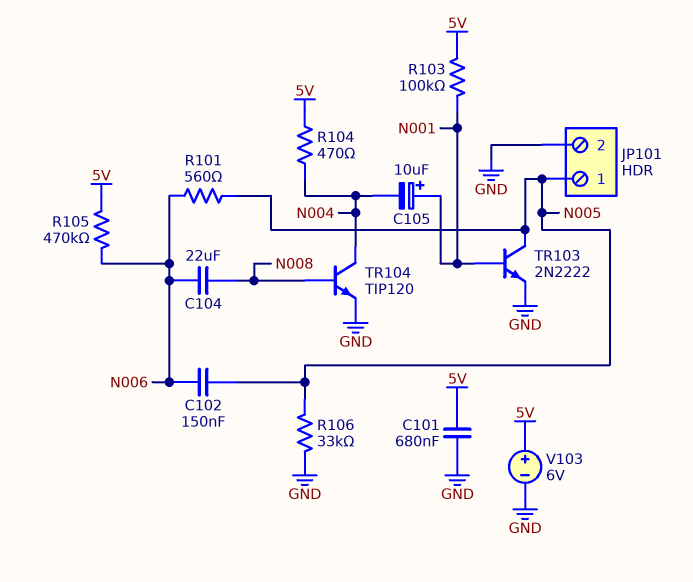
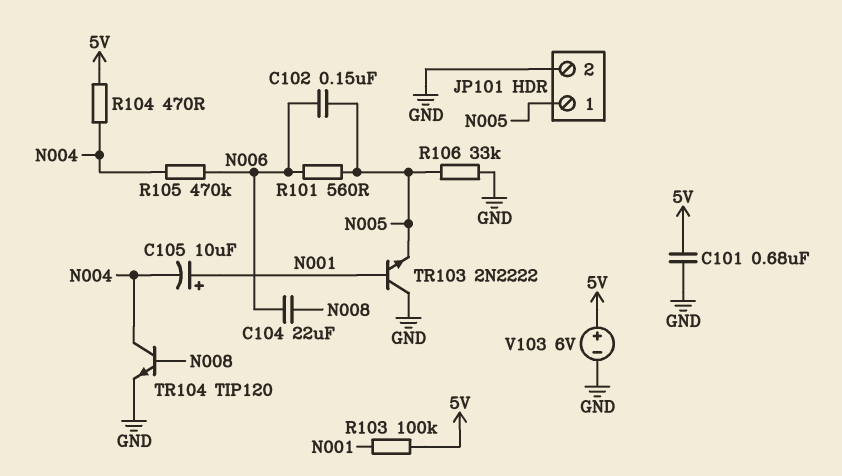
R105: 470k (5V, N006) -> 470k (N004, N006)
TR103: NPN 2N2222 (B N001, C N005, E GND) -> NPN 2N2222 (B N001, C GND, E N005)

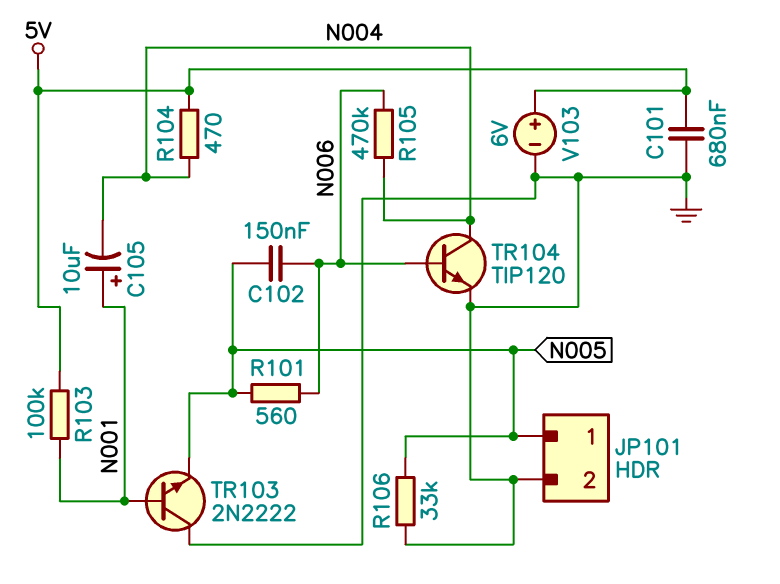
C104: 22uF (N006, N008) -> none
TR104: NPN TIP120 (B N008, C N004, E GND) -> NPN TIP120 (B N006, C N004, E GND)

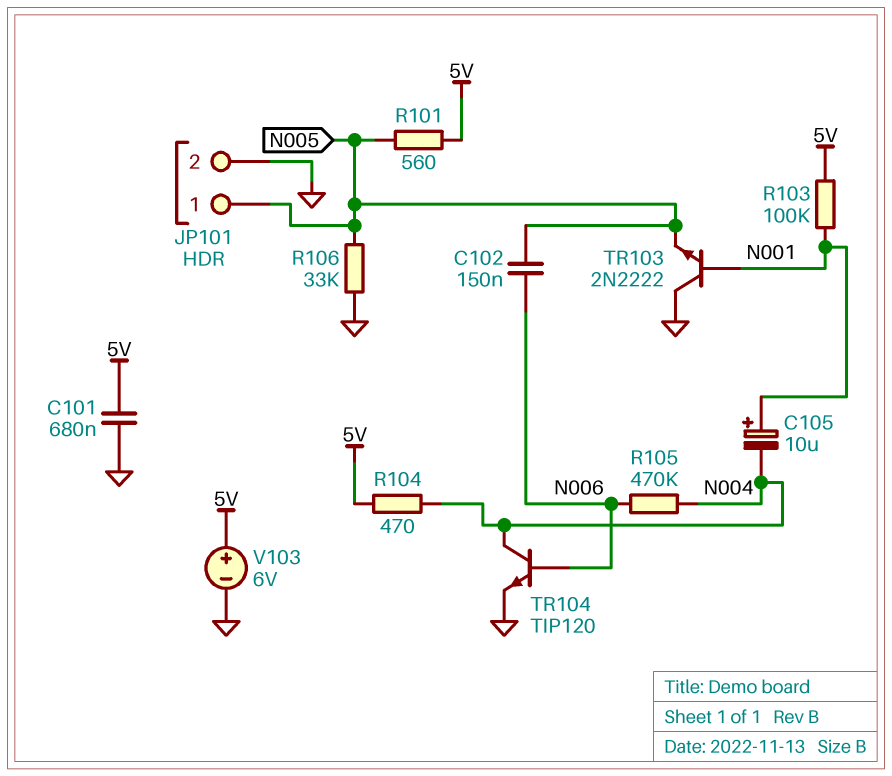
R101: 560 (N005, N006) -> 560 (5V, N005)

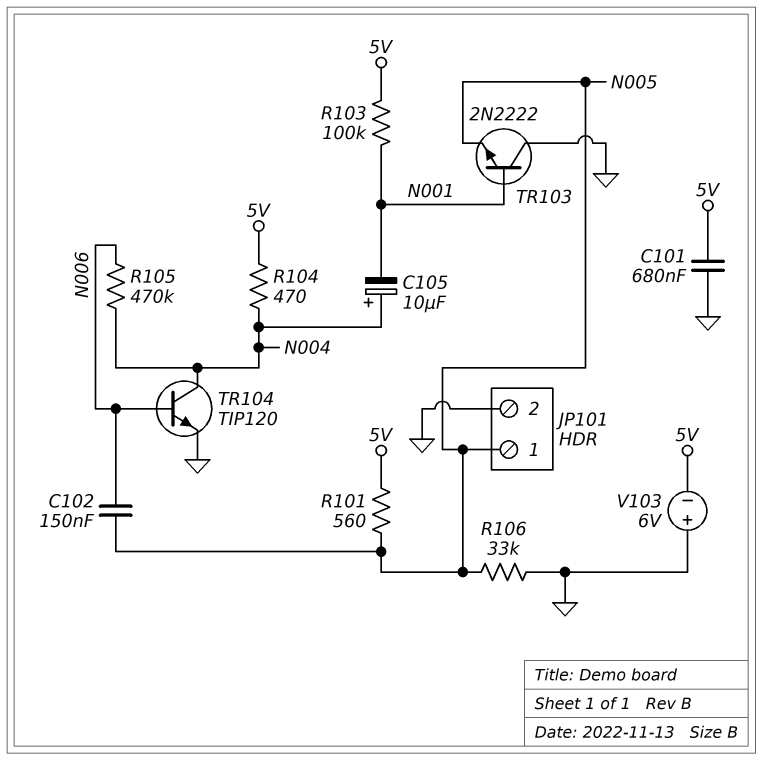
C105: 10uF (plus N001, minus N004) -> 10uF (plus N004, minus N001)
V103: 6V (plus 5V, minus GND) -> 6V (plus GND, minus 5V)

